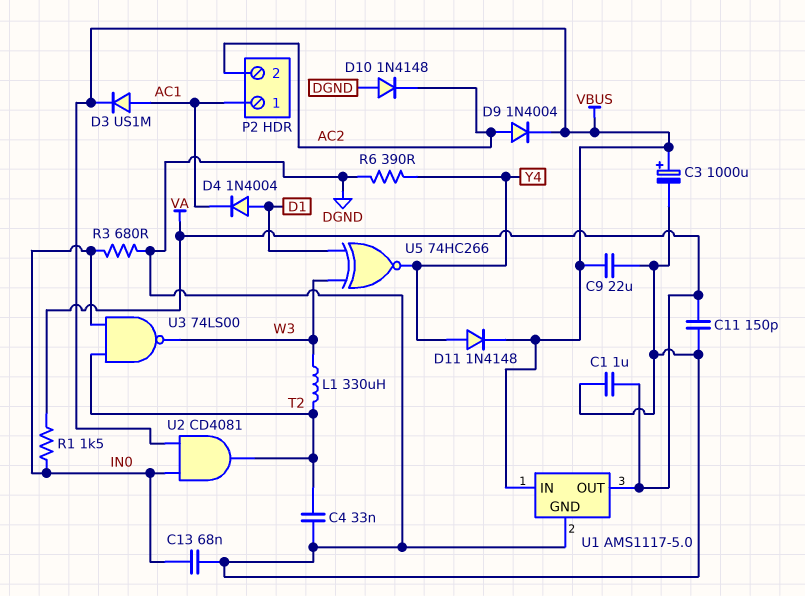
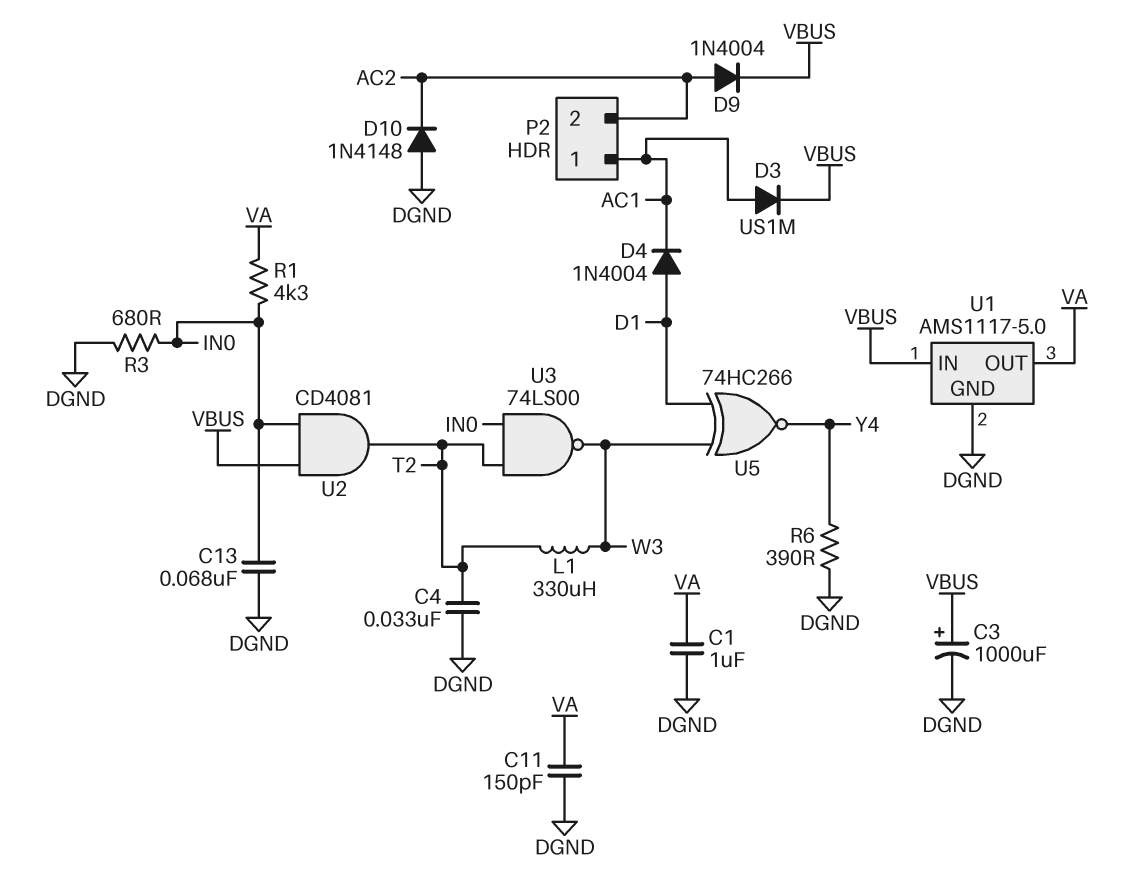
C9: 22uF (DGND, VBUS) -> none
D11: diode 1N4148 (A Y4, K VBUS) -> none
R1: 1.5k (IN0, VA) -> 4.3k (IN0, VA)

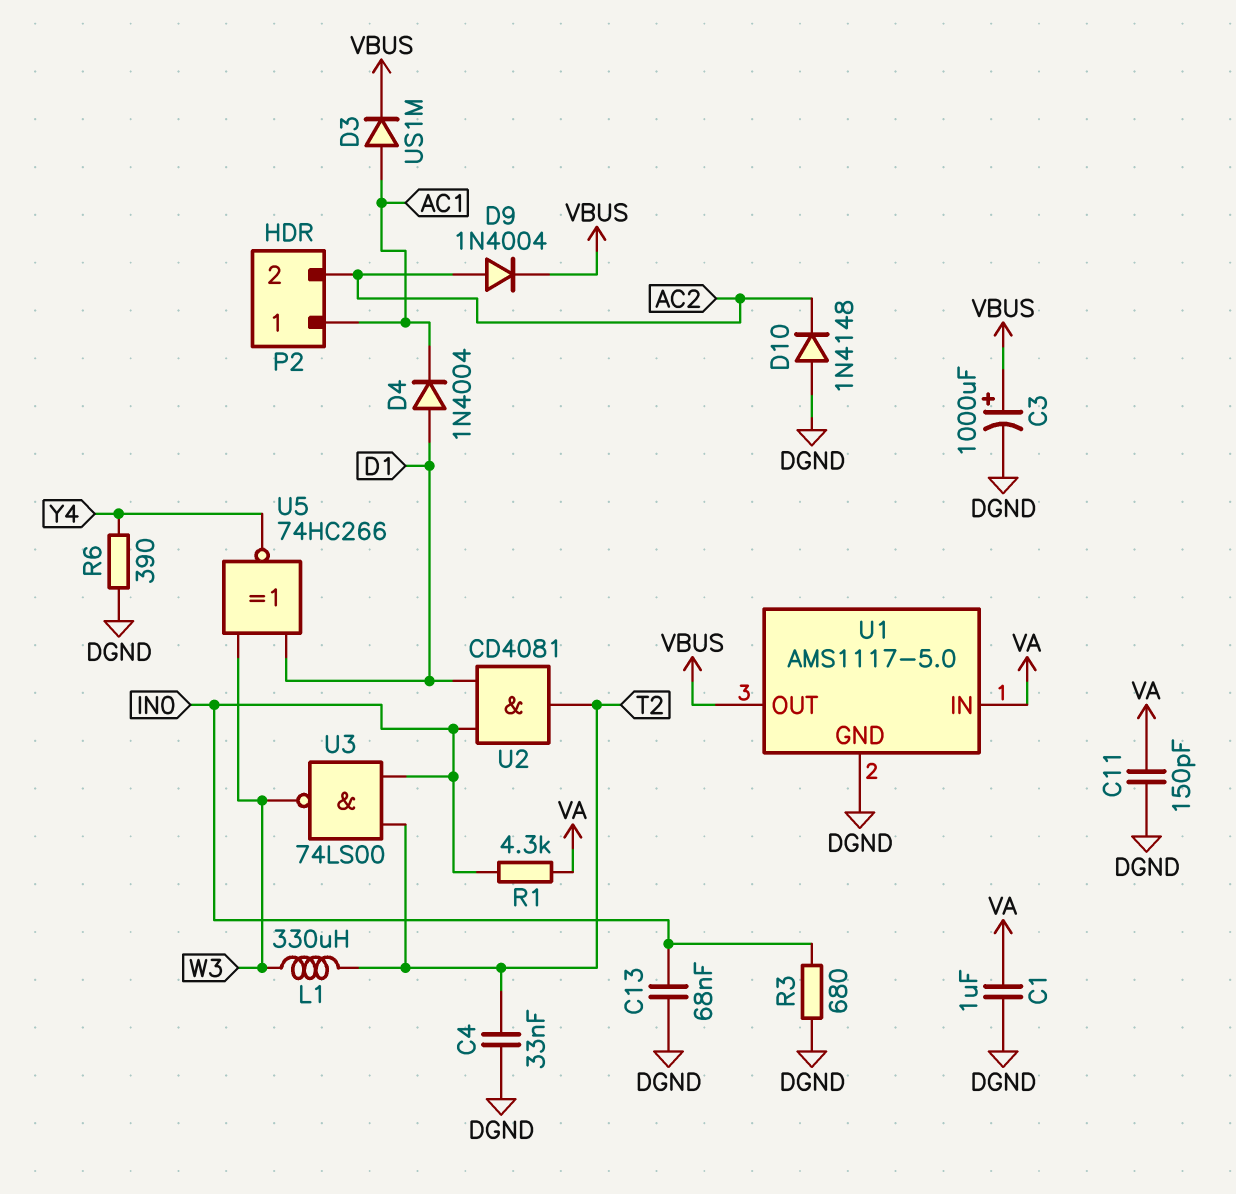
U1 pin IN: VBUS -> VA
U1 pin OUT: VA -> VBUS
U2: AND CD4081 (in IN0, in VBUS, out T2) -> AND CD4081 (in D1, in IN0, out T2)

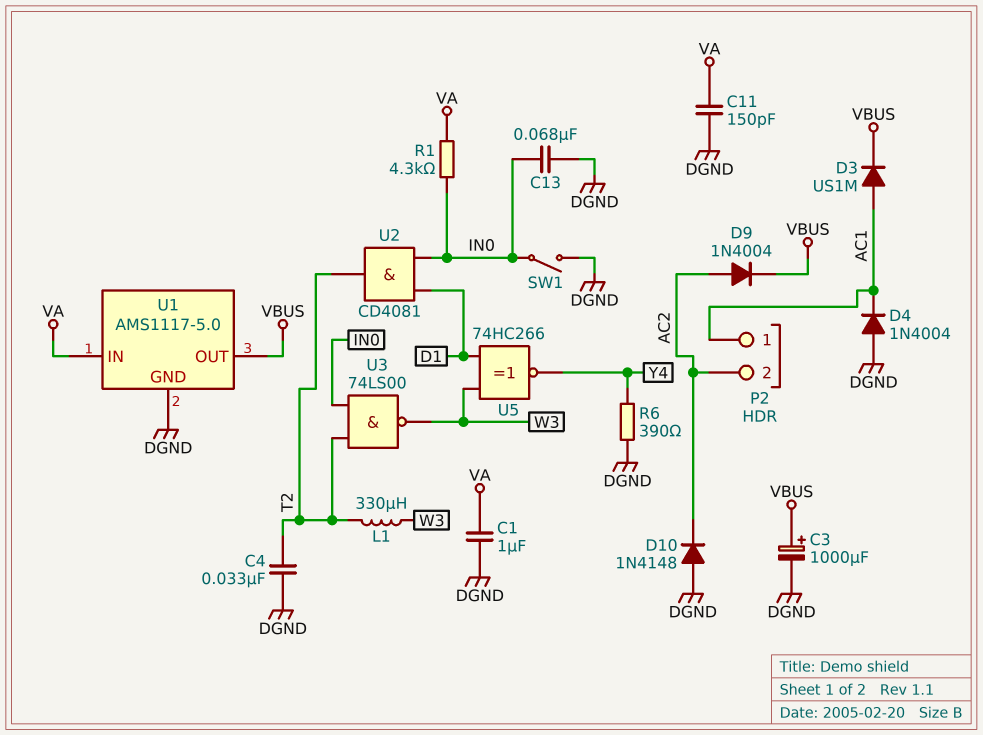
D4: diode 1N4004 (A D1, K AC1) -> diode 1N4004 (A DGND, K AC1)
R3: 680 (DGND, IN0) -> none
SW1: none -> switch (DGND, IN0)

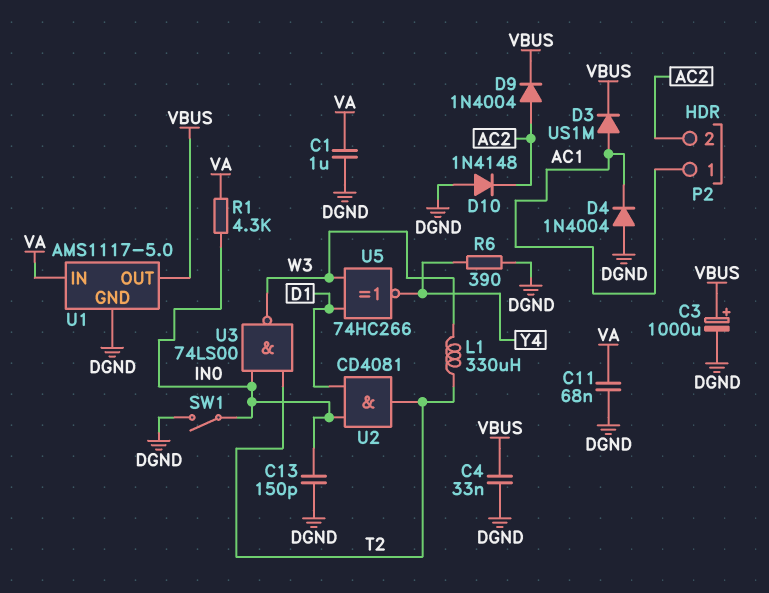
C4: 33nF (DGND, T2) -> 33nF (DGND, VBUS)
C11: 150pF (DGND, VA) -> 68nF (DGND, VA)
C13: 68nF (DGND, IN0) -> 150pF (DGND, IN0)

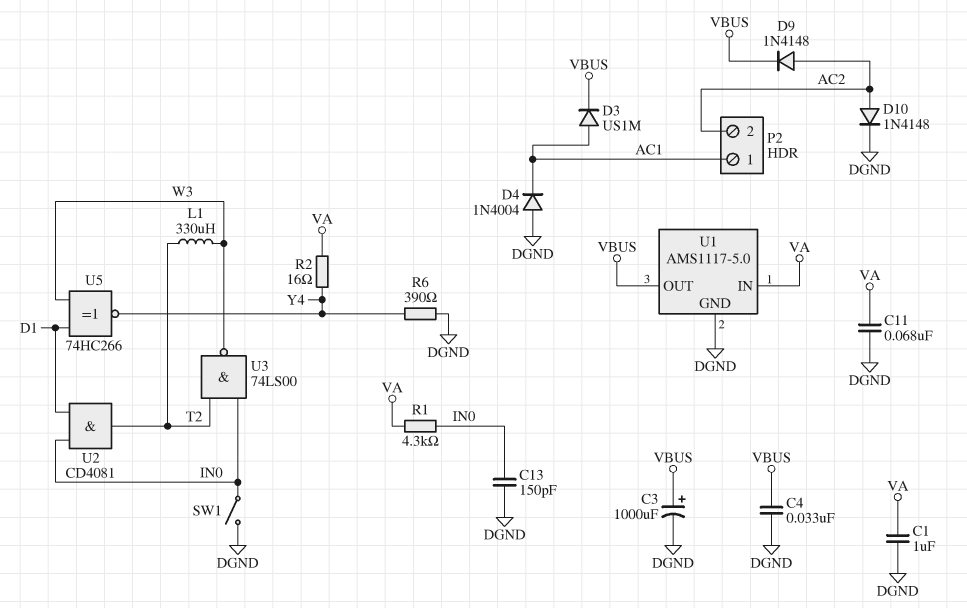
D9: diode 1N4004 (A AC2, K VBUS) -> diode 1N4148 (A AC2, K VBUS)
D10: diode 1N4148 (A DGND, K AC2) -> diode 1N4148 (A AC2, K DGND)
R2: none -> 16 (VA, Y4)

